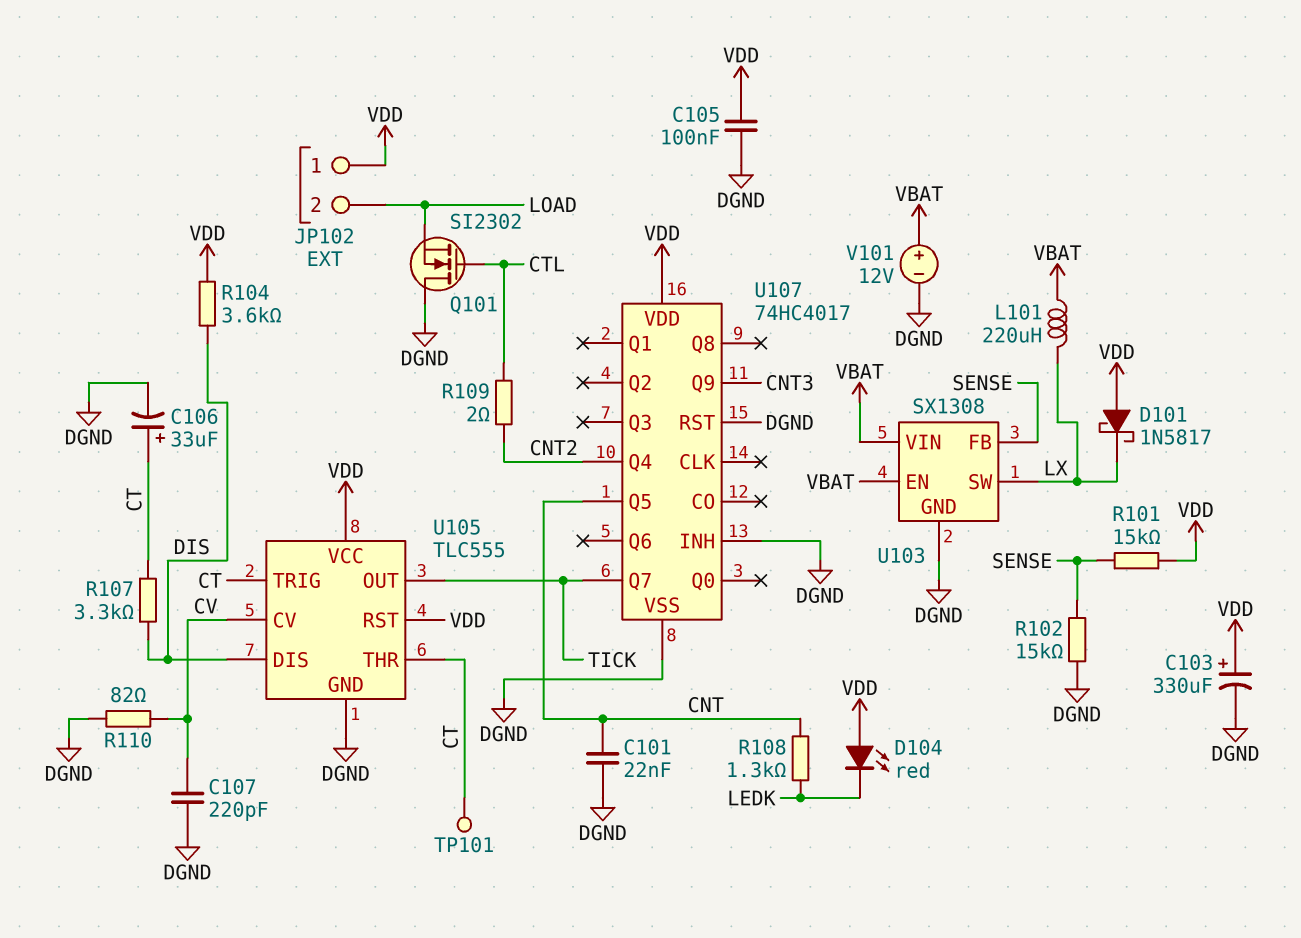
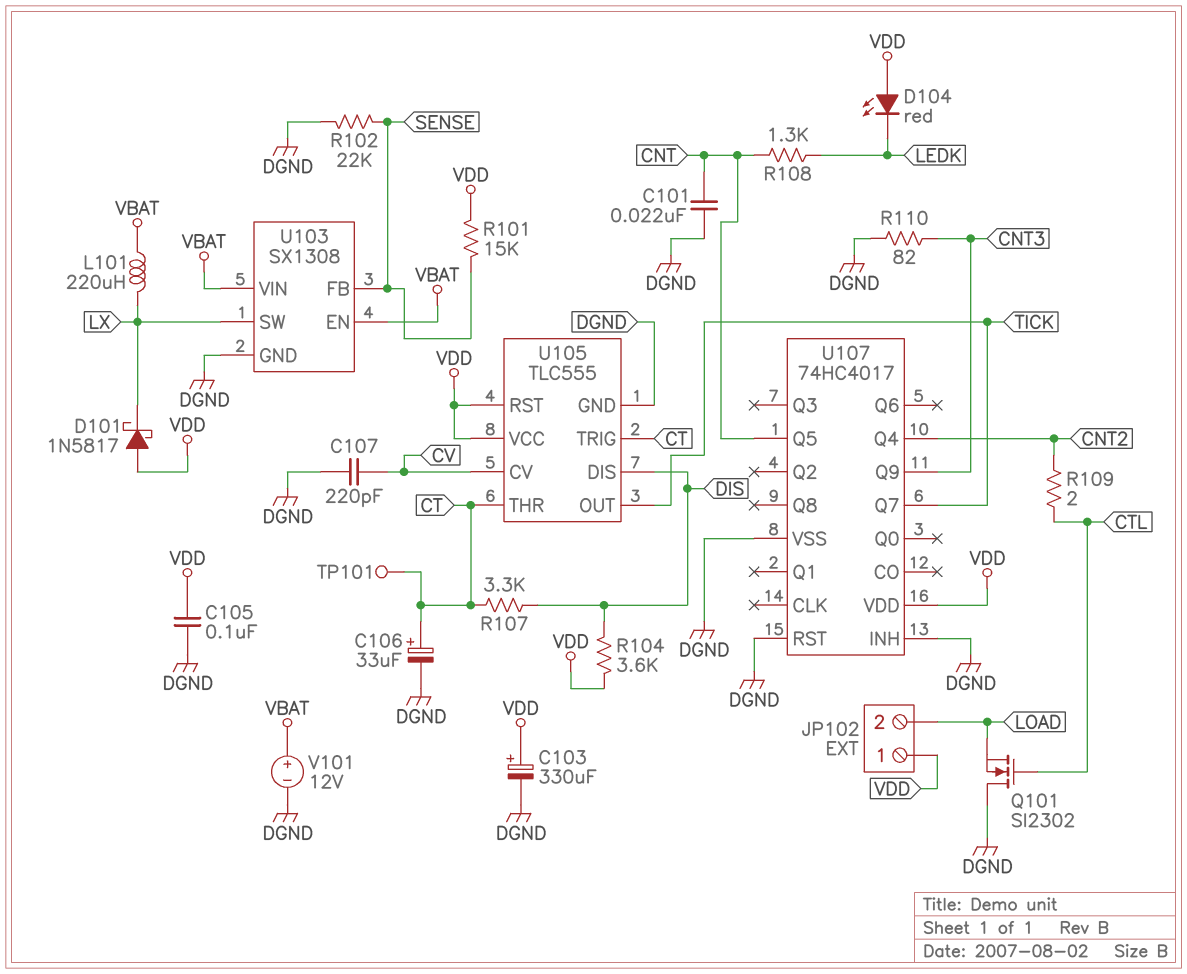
R102: 15k (DGND, SENSE) -> 22k (DGND, SENSE)
R110: 82 (CV, DGND) -> 82 (CNT3, DGND)

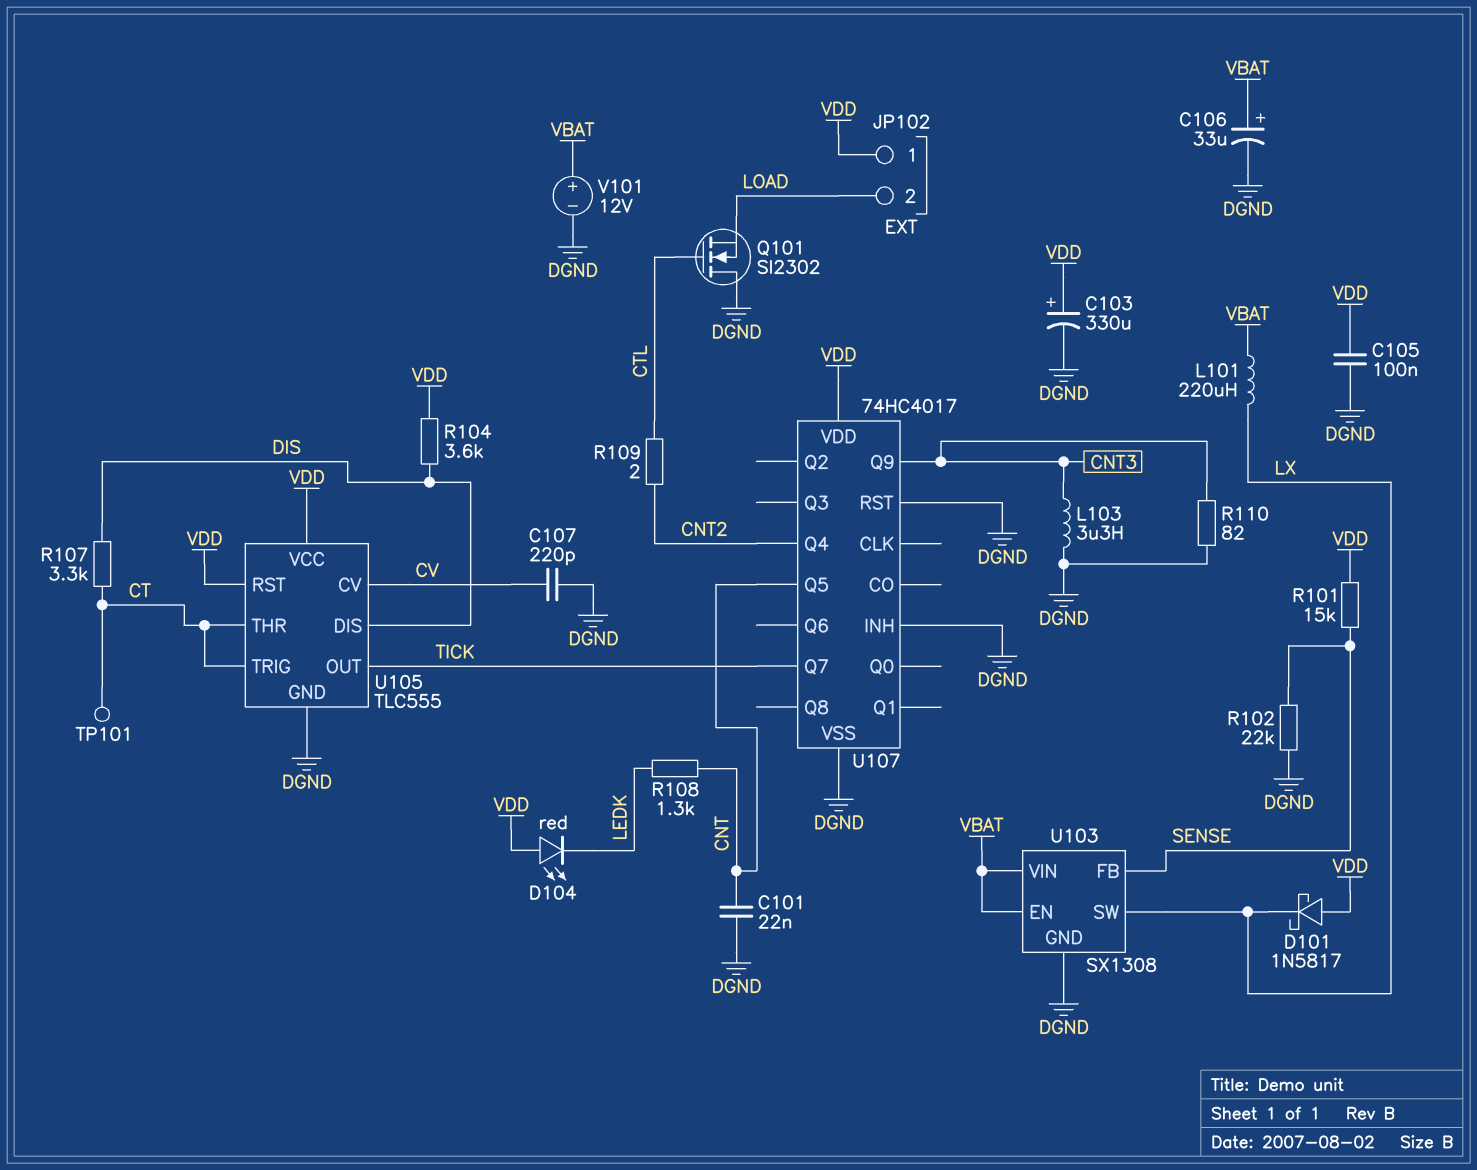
C106: 33uF (plus CT, minus DGND) -> 33uF (plus VBAT, minus DGND)
L103: none -> 3.3uH (CNT3, DGND)

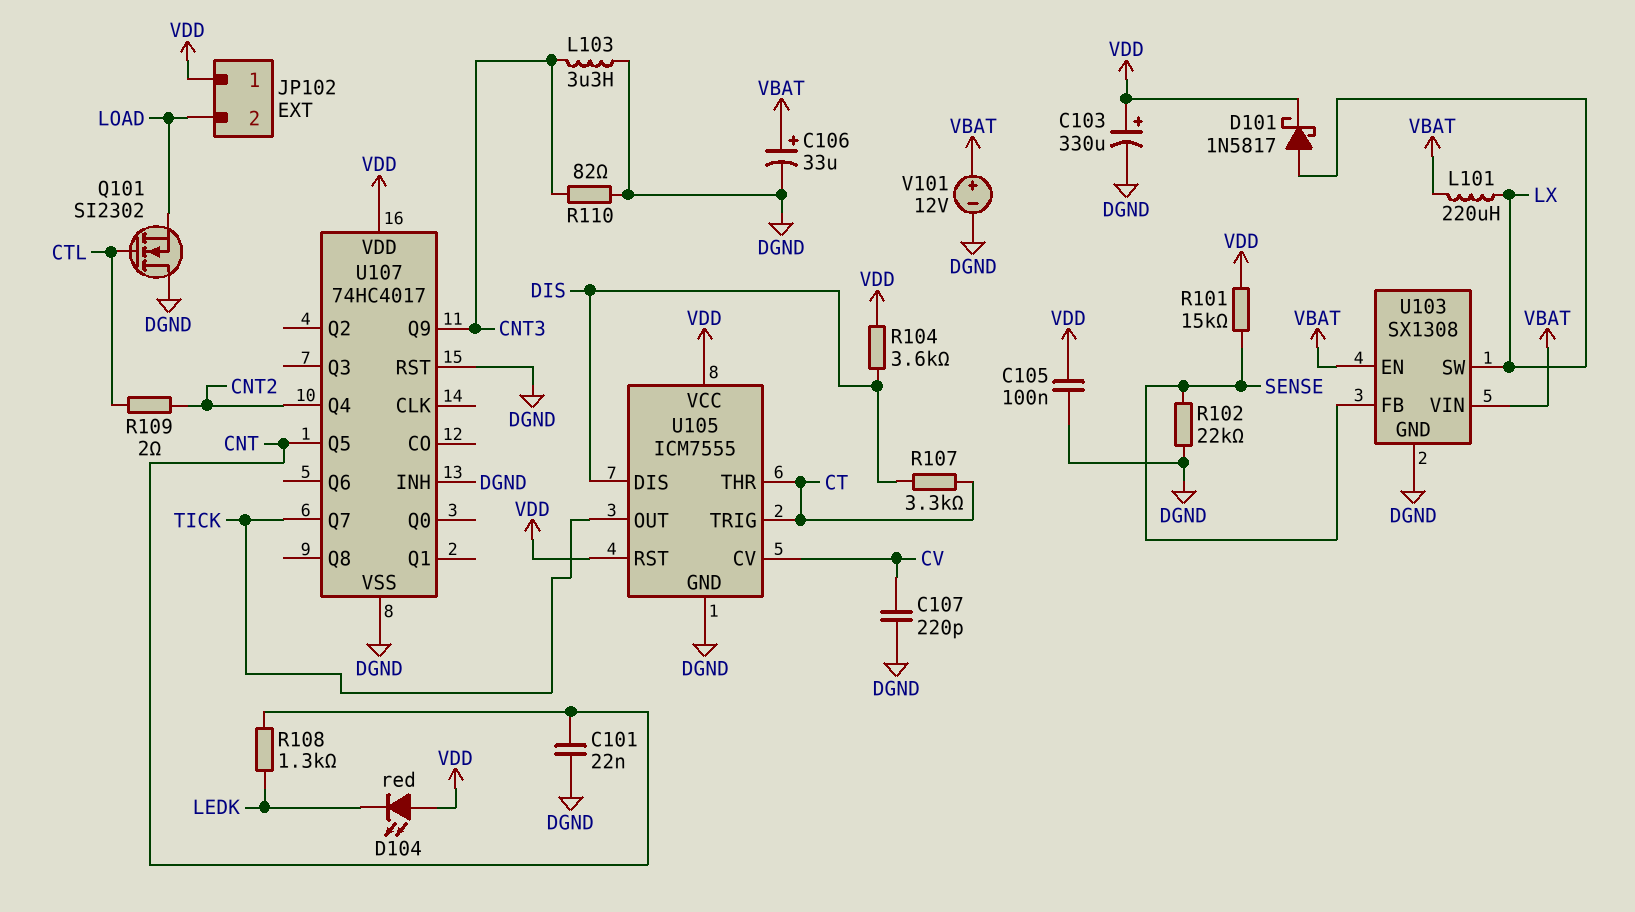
D101: schottky 1N5817 (A VDD, K LX) -> schottky 1N5817 (A LX, K VDD)
TP101: test point (CT) -> none
U105: TLC555 -> ICM7555

